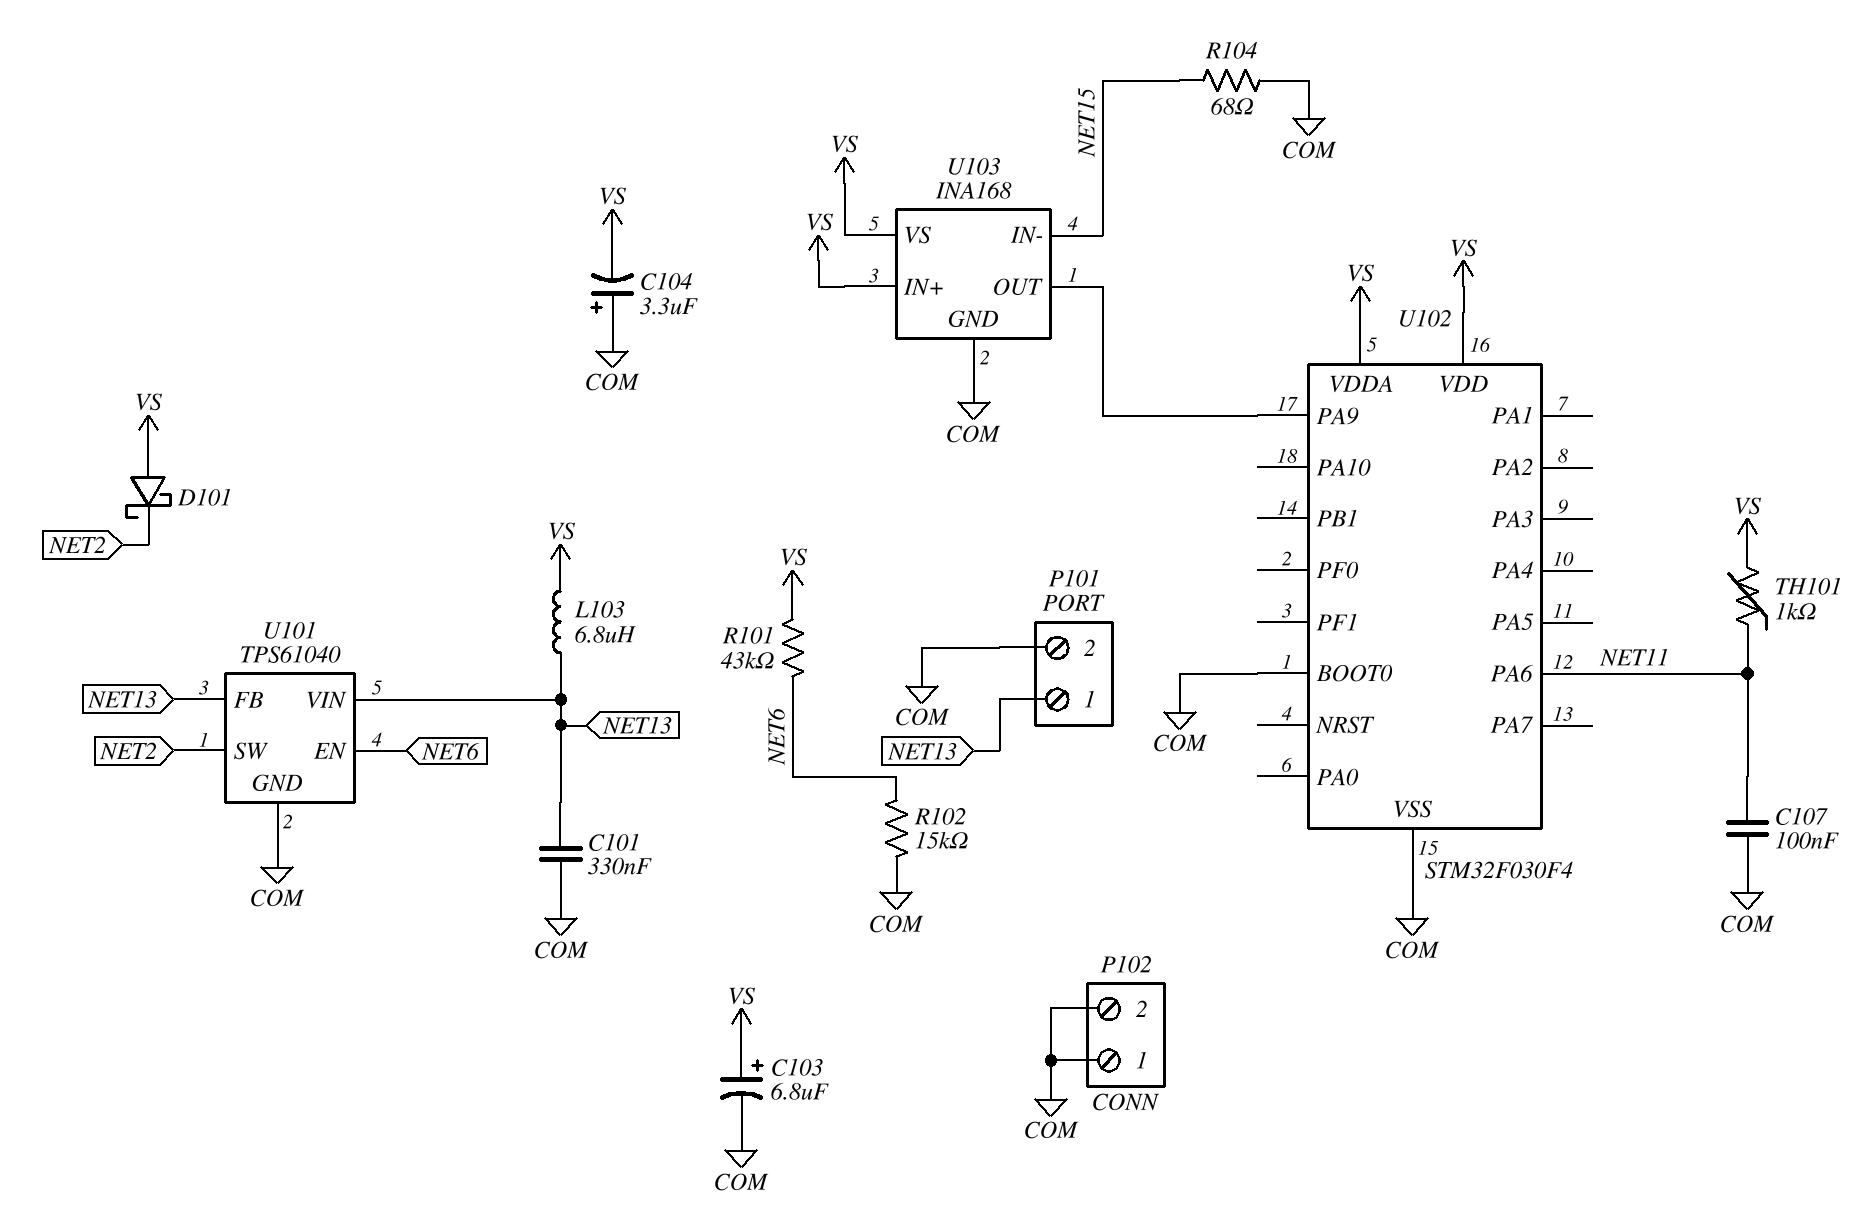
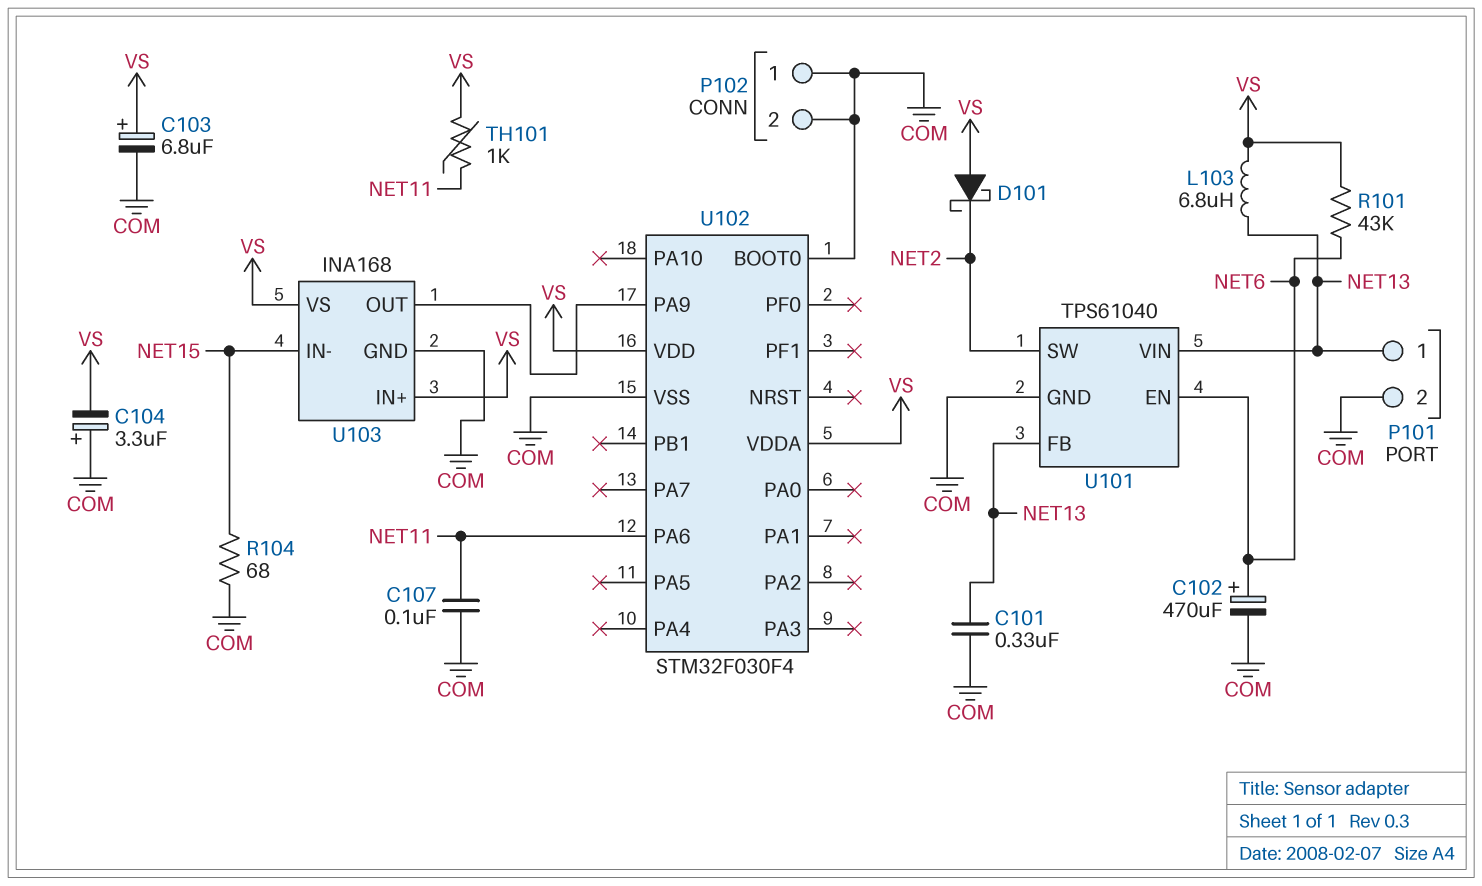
C102: none -> 470uF (plus NET6, minus COM)
R102: 15k (COM, NET6) -> none

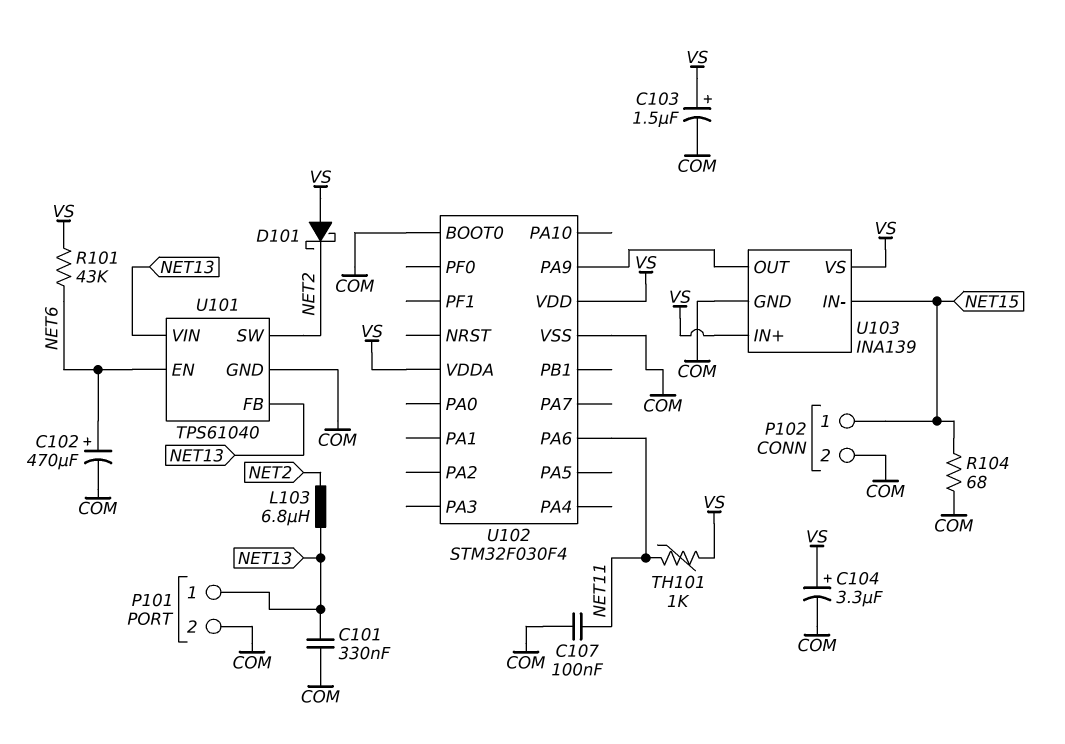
C103: 6.8uF (plus VS, minus COM) -> 1.5uF (plus VS, minus COM)
C104: 3.3uF (plus COM, minus VS) -> 3.3uF (plus VS, minus COM)
L103: 6.8uH (NET13, VS) -> 6.8uH (NET2, NET13)
P102 pin 1: COM -> NET15
U103: INA168 -> INA139

